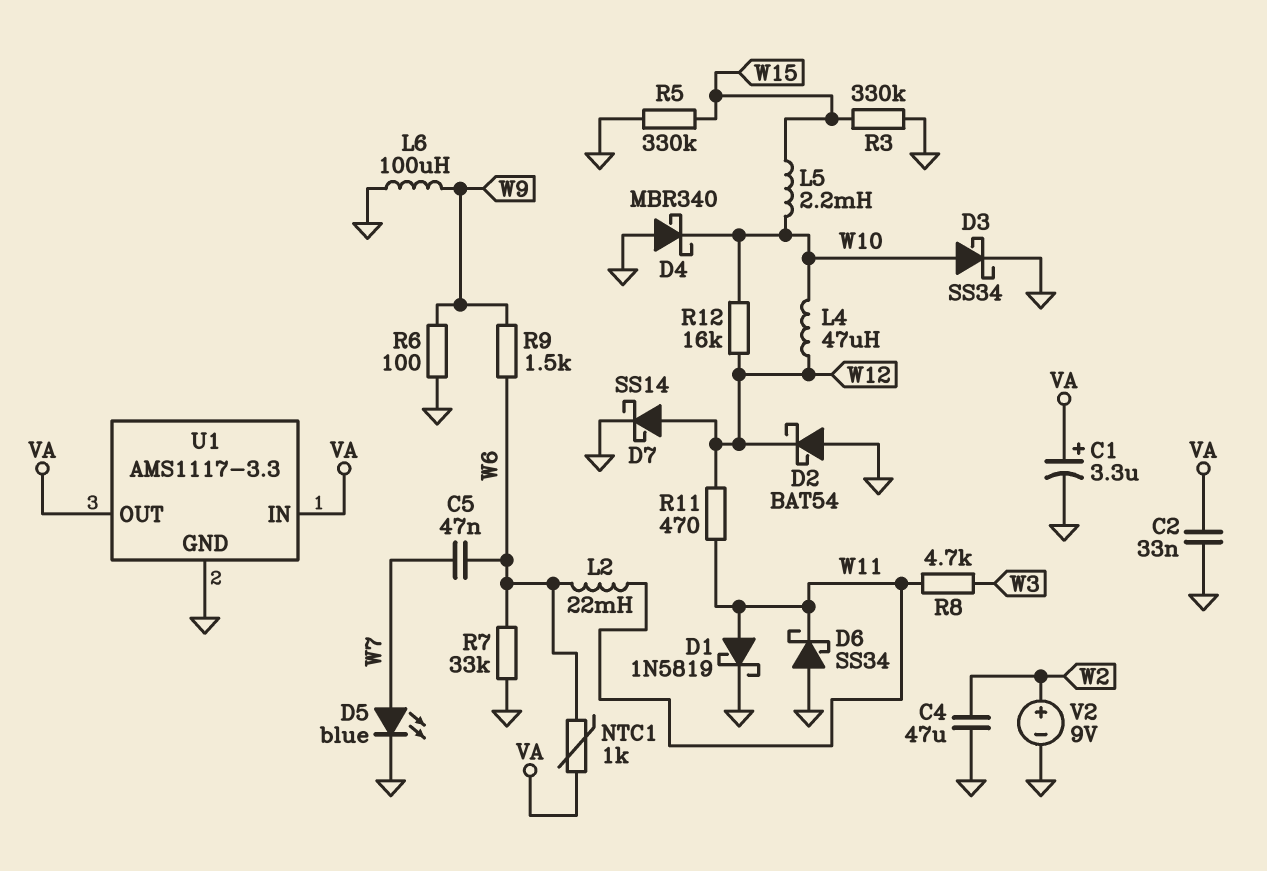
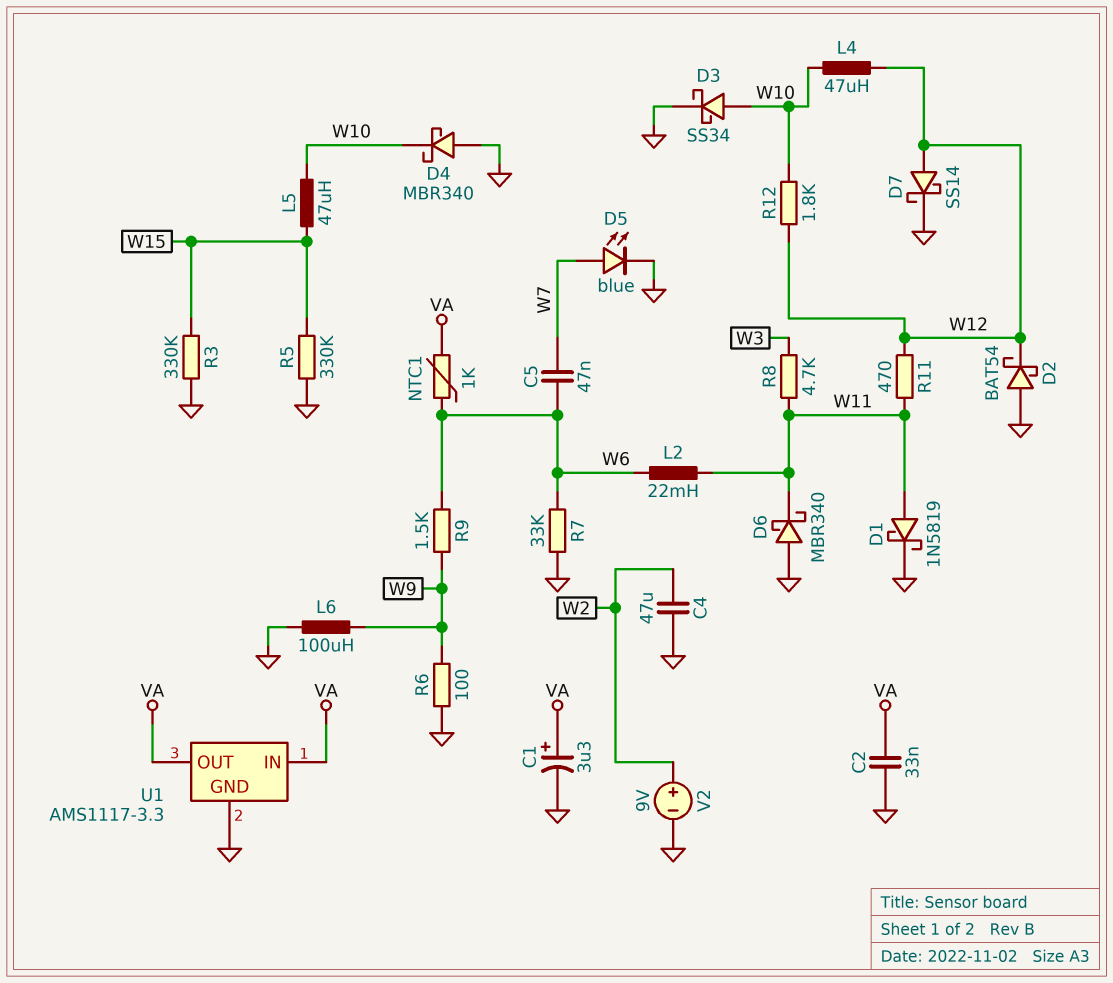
D6: schottky SS34 (A GND, K W11) -> schottky MBR340 (A GND, K W11)
L5: 2.2mH (W10, W15) -> 47uH (W10, W15)
R12: 16k (W10, W12) -> 1.8k (W10, W12)

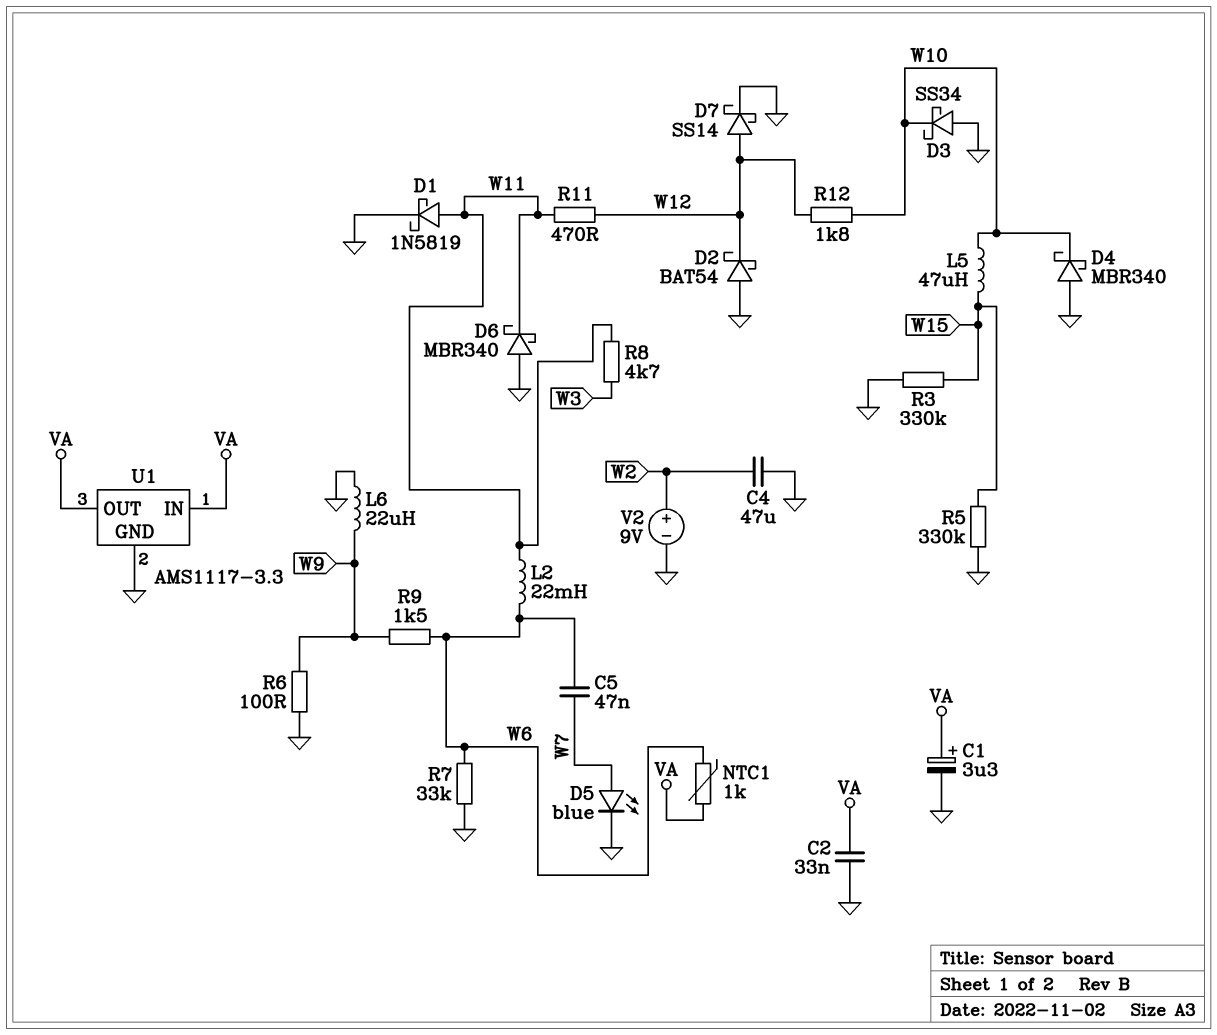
D3: schottky SS34 (A W10, K GND) -> schottky SS34 (A GND, K W10)
L4: 47uH (W10, W12) -> none
L6: 100uH (GND, W9) -> 22uH (GND, W9)

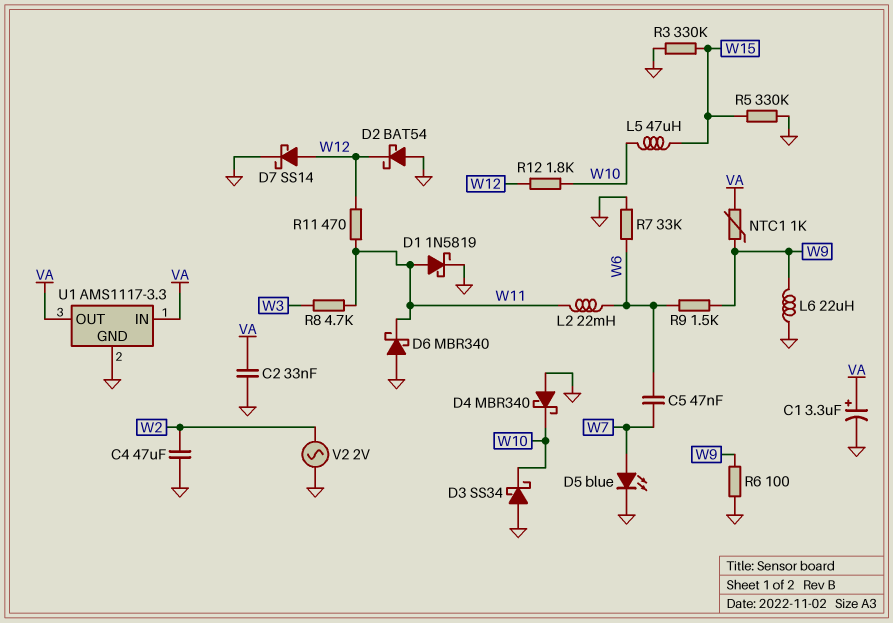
NTC1: 1k (VA, W6) -> 1k (VA, W9)
V2: 9V (plus W2, minus GND) -> AC 2V (GND, W2)

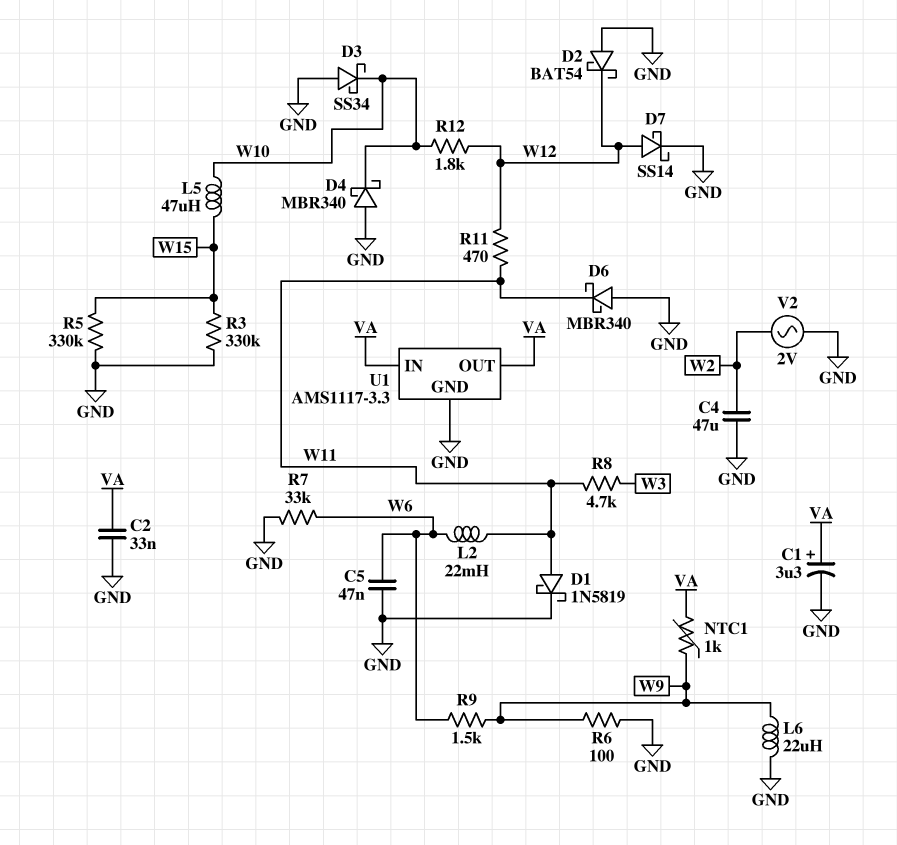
C5: 47nF (W6, W7) -> 47nF (GND, W6)
D5: LED blue (A W7, K GND) -> none

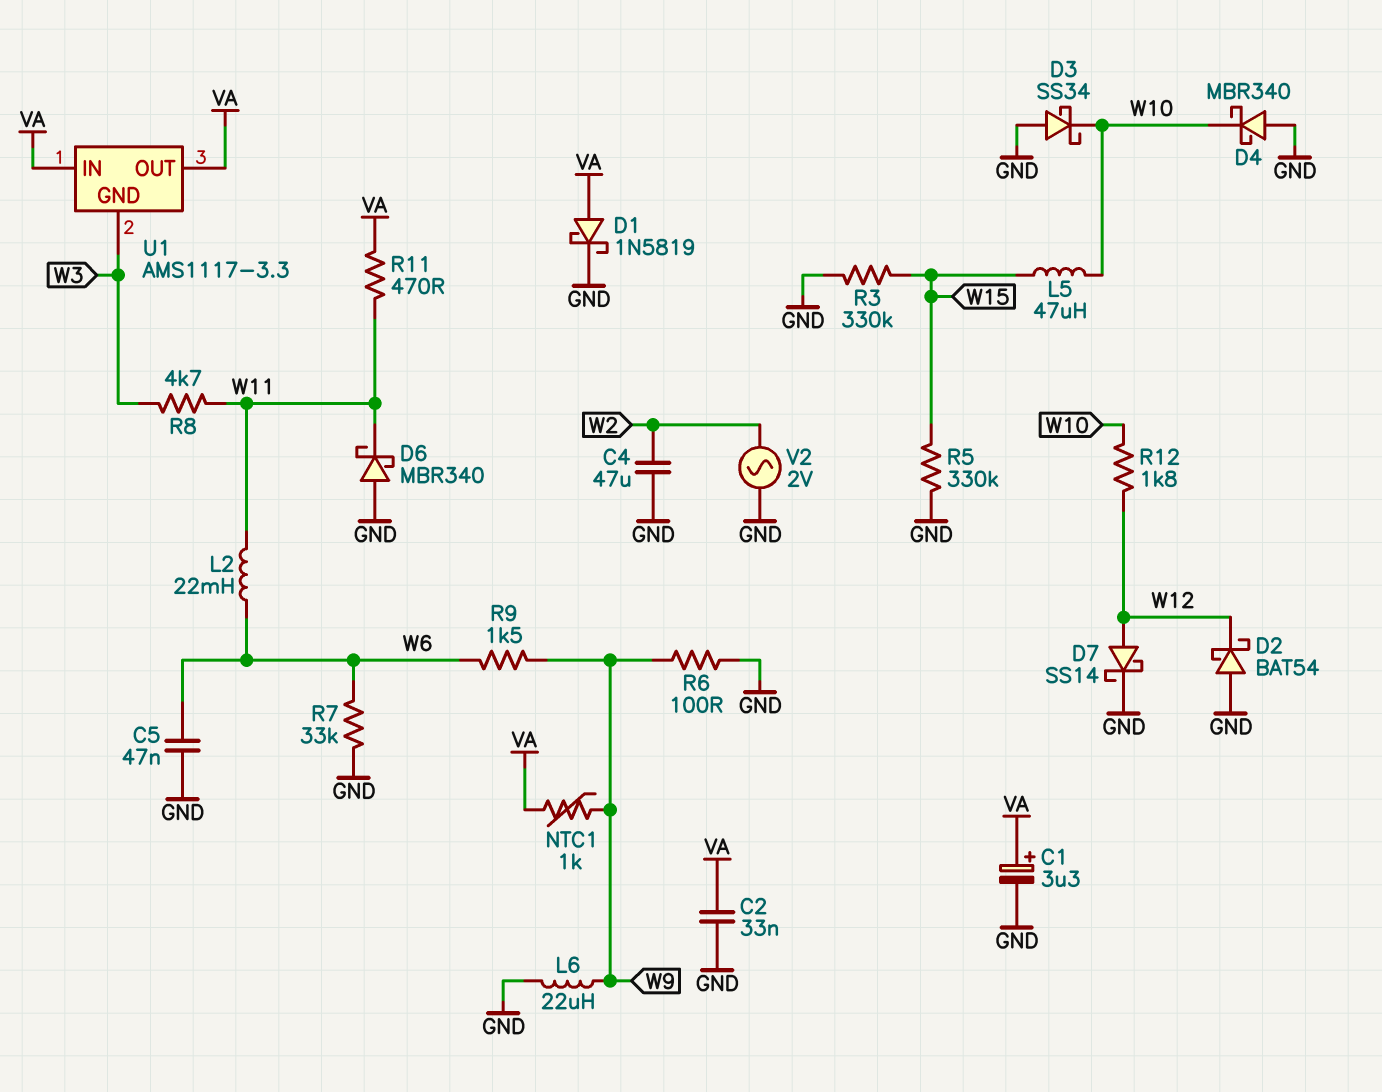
D1: schottky 1N5819 (A W11, K GND) -> schottky 1N5819 (A VA, K GND)
R11: 470 (W11, W12) -> 470 (VA, W11)
U1 pin GND: GND -> W3

